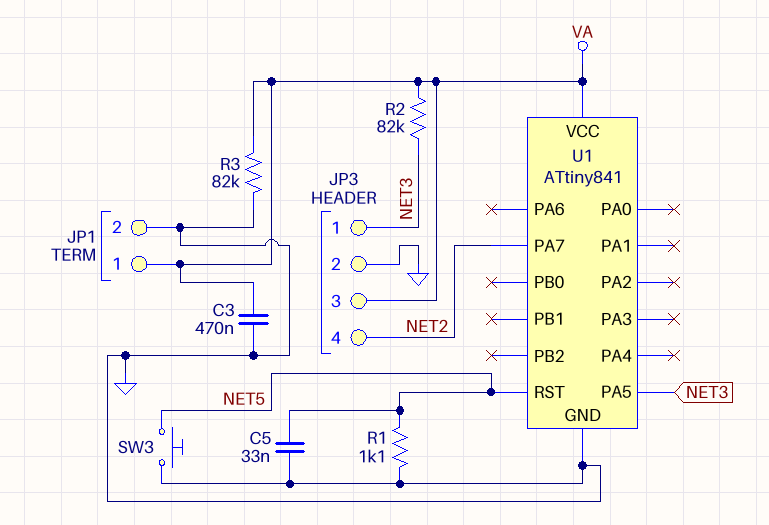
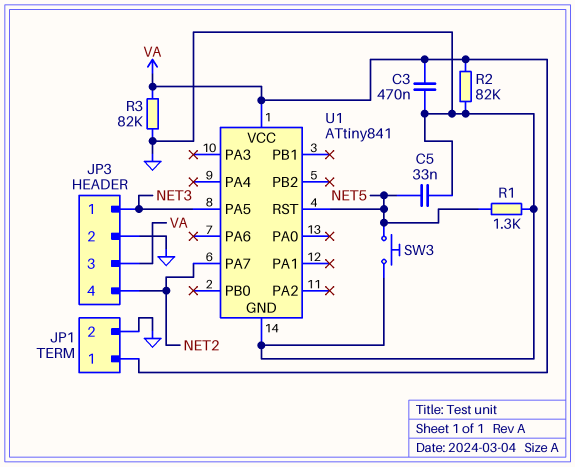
R1: 1.1k (GND, NET5) -> 1.3k (GND, NET5)
R2: 82k (NET3, VA) -> 82k (GND, VA)

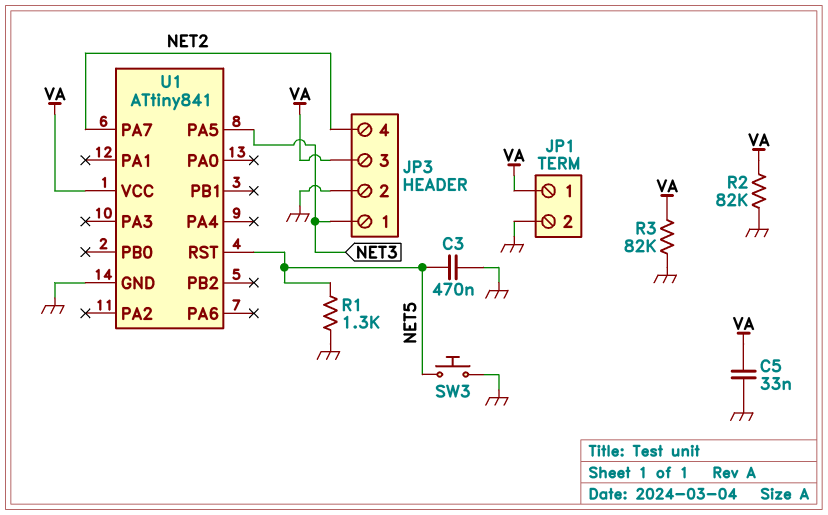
C3: 470nF (GND, VA) -> 470nF (GND, NET5)
C5: 33nF (GND, NET5) -> 33nF (GND, VA)

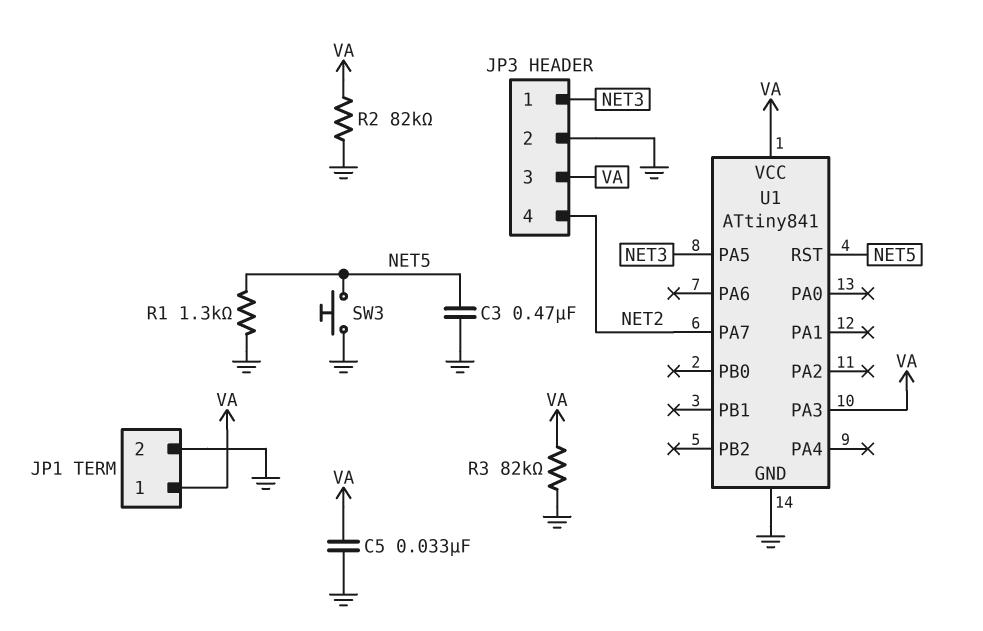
U1 pin PA3: none -> VA

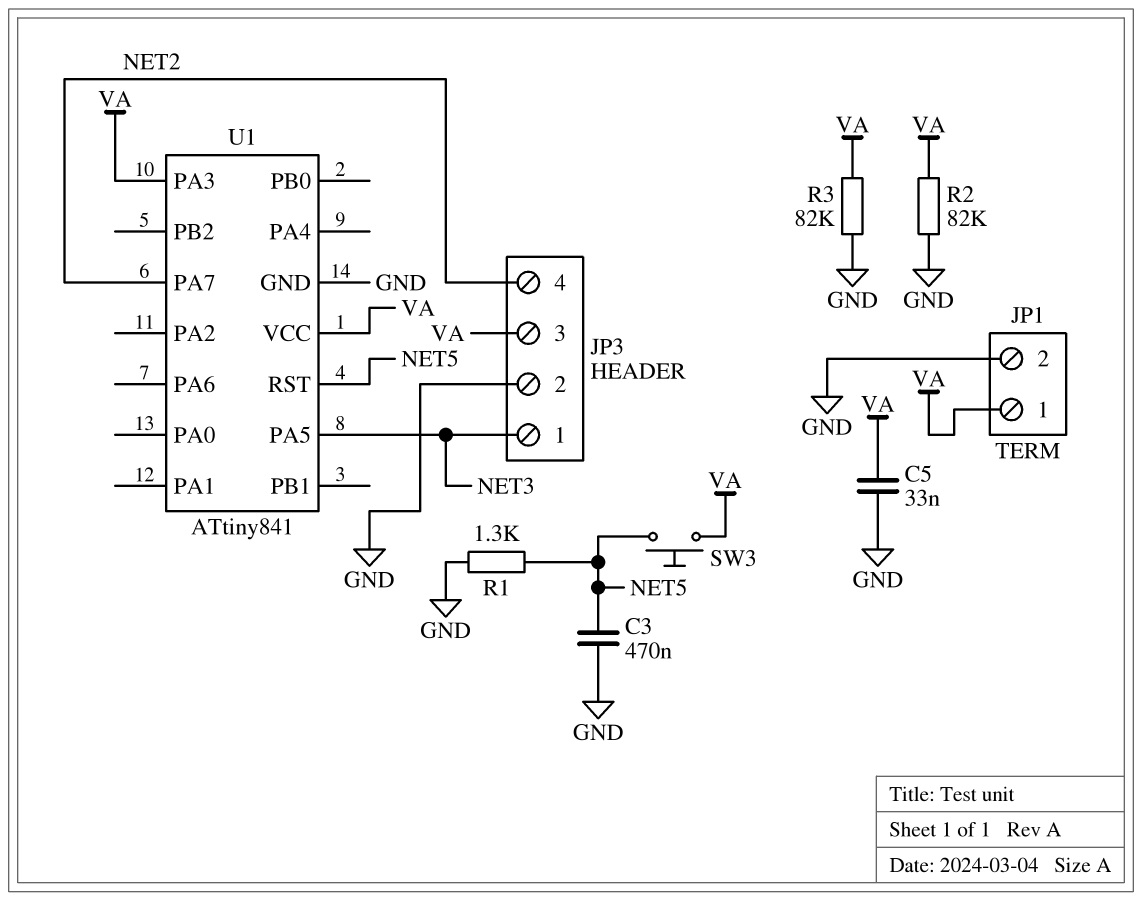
SW3: button (GND, NET5) -> button (NET5, VA)

